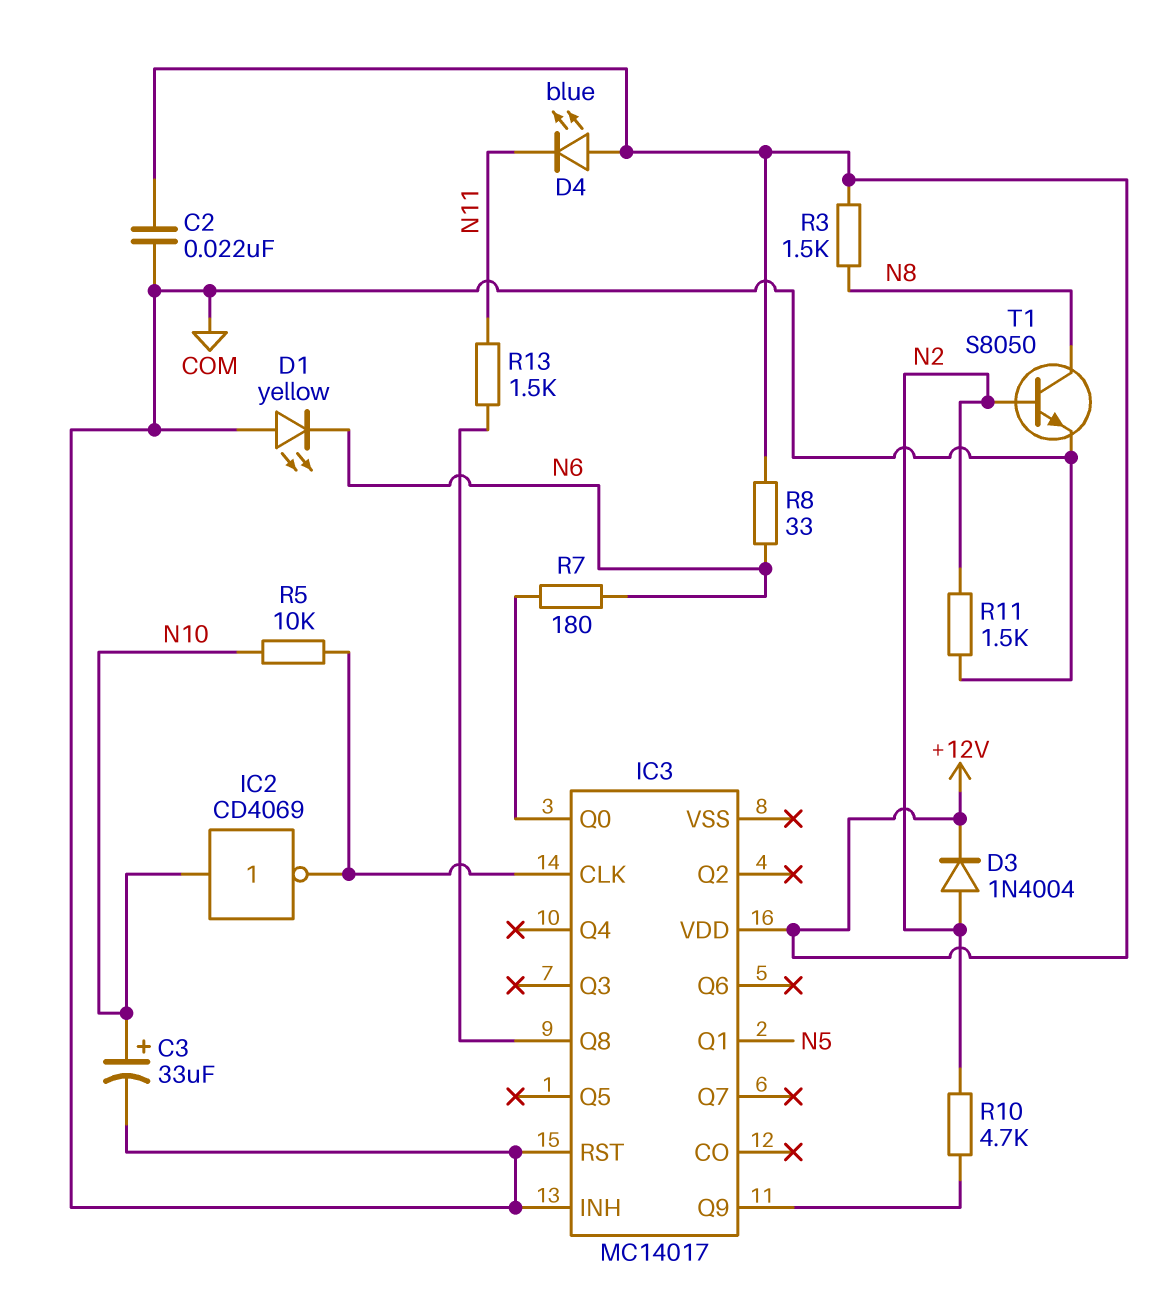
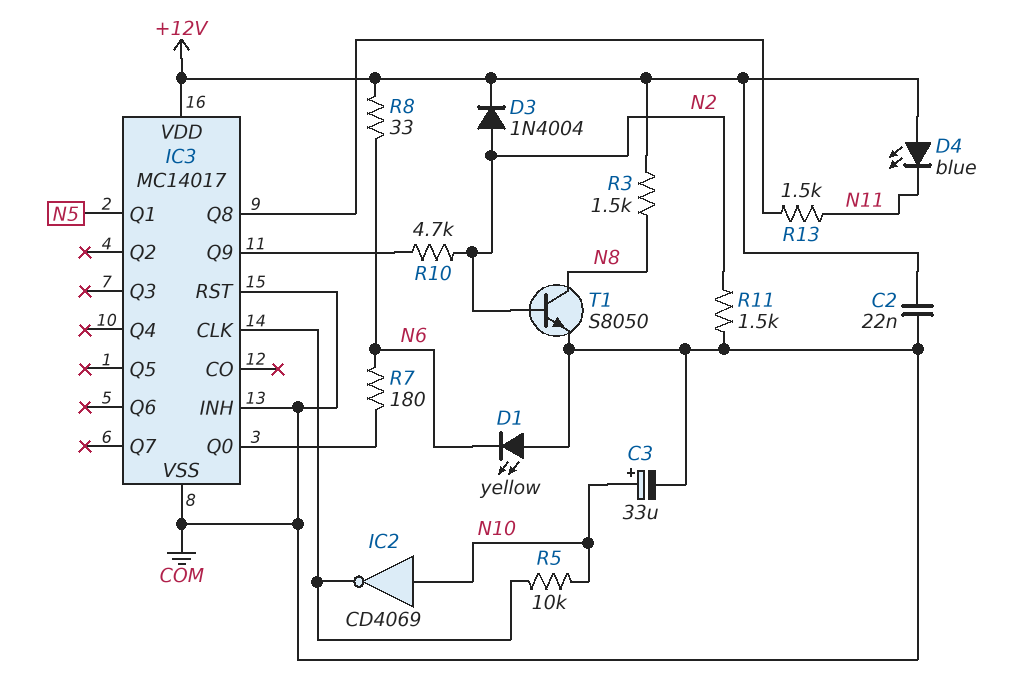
IC3 pin VSS: none -> COM

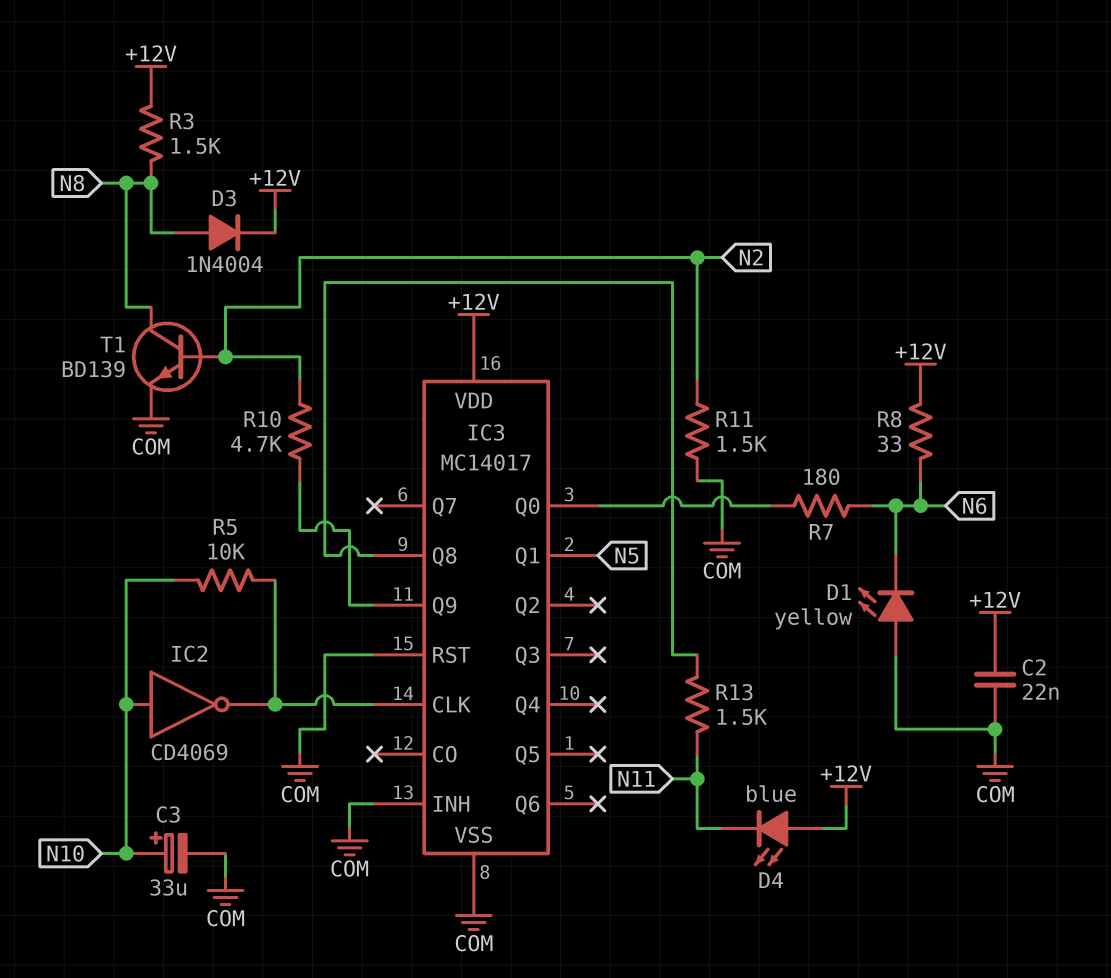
D3: diode 1N4004 (A N2, K +12V) -> diode 1N4004 (A N8, K +12V)
T1: NPN S8050 (B N2, C N8, E COM) -> NPN BD139 (B N2, C N8, E COM)

